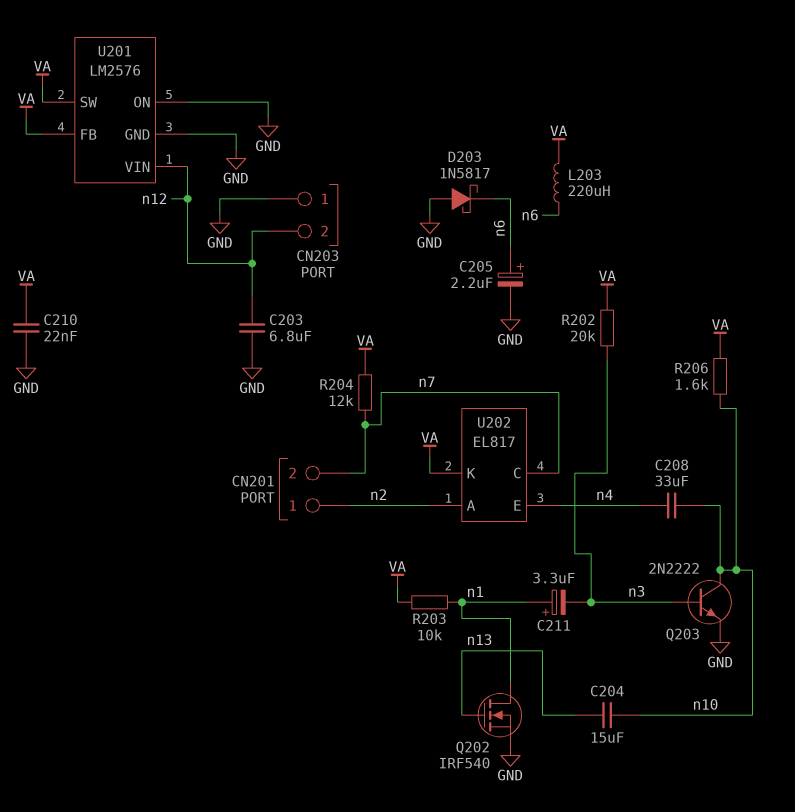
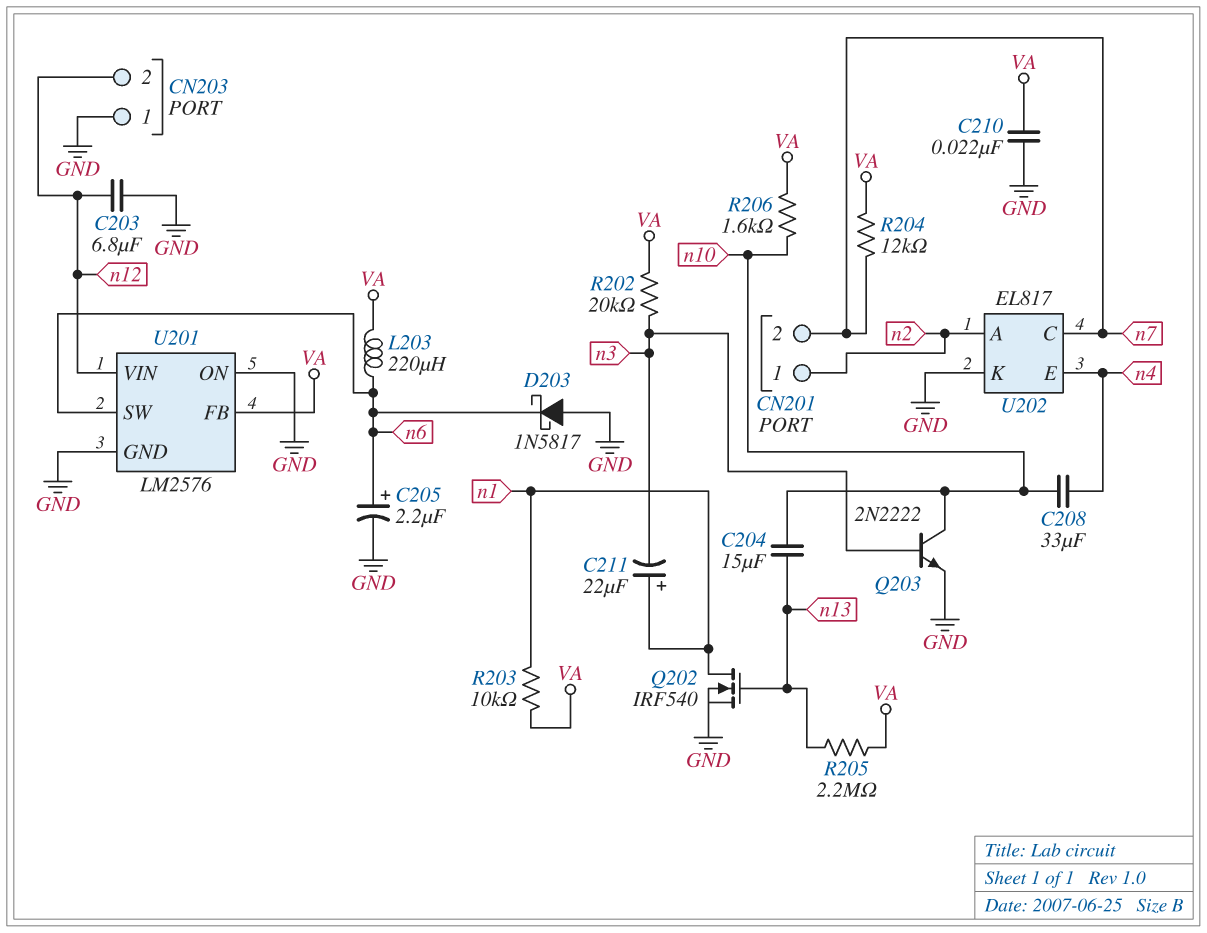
C211: 3.3uF (plus n1, minus n3) -> 22uF (plus n1, minus n3)
R205: none -> 2.2M (VA, n13)
U201 pin SW: VA -> n6
U202 pin K: VA -> GND

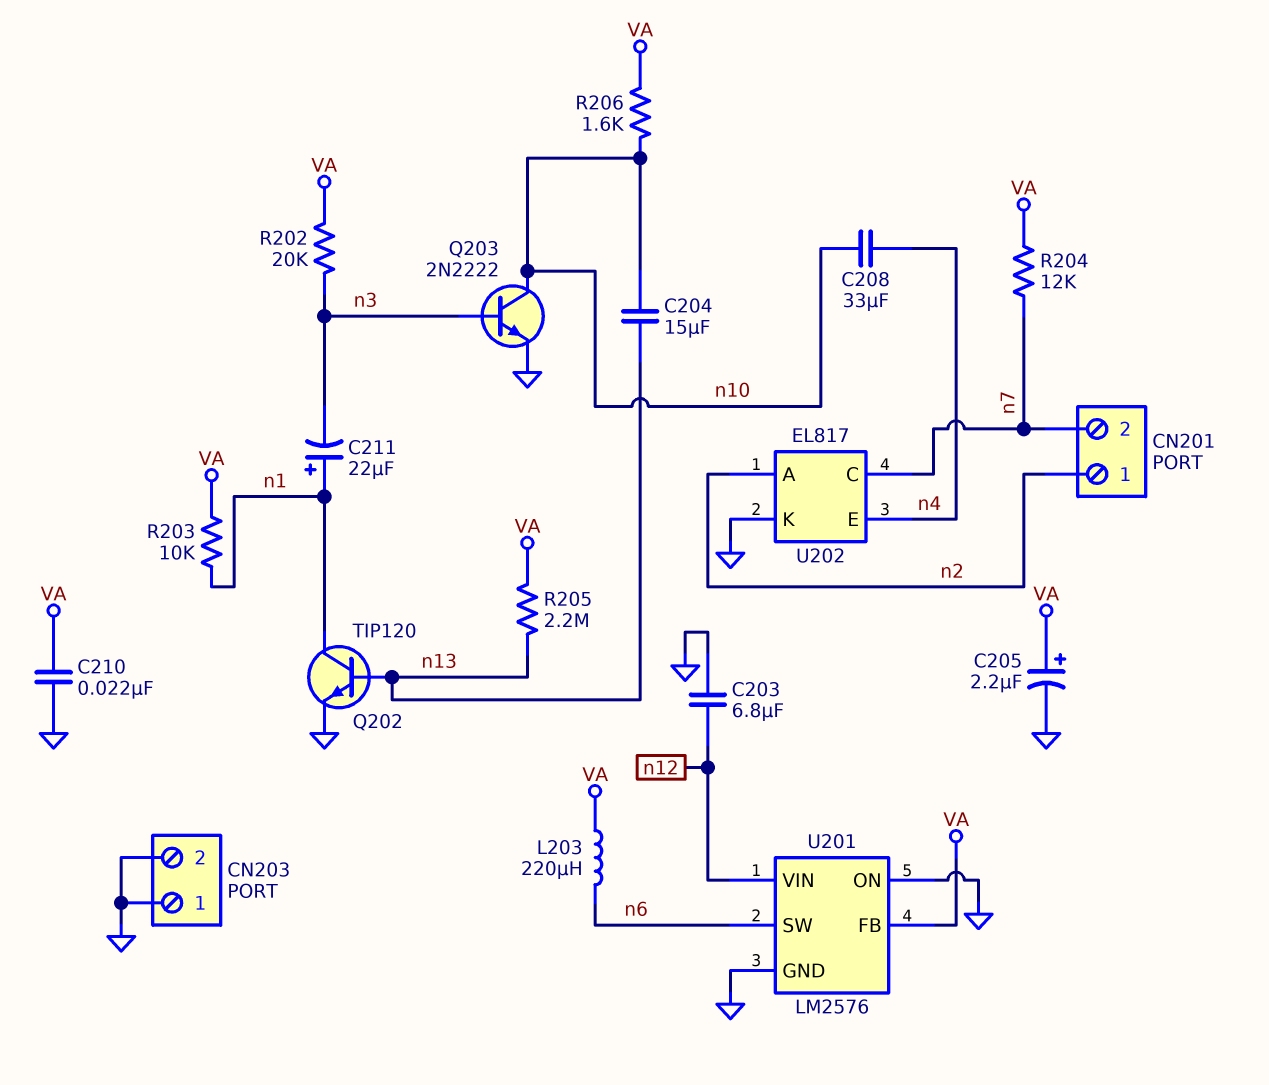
C205: 2.2uF (plus n6, minus GND) -> 2.2uF (plus VA, minus GND)
CN203 pin 2: n12 -> GND
D203: schottky 1N5817 (A GND, K n6) -> none
Q202: NMOS IRF540 (G n13, D n1, S GND) -> NPN TIP120 (B n13, C n1, E GND)

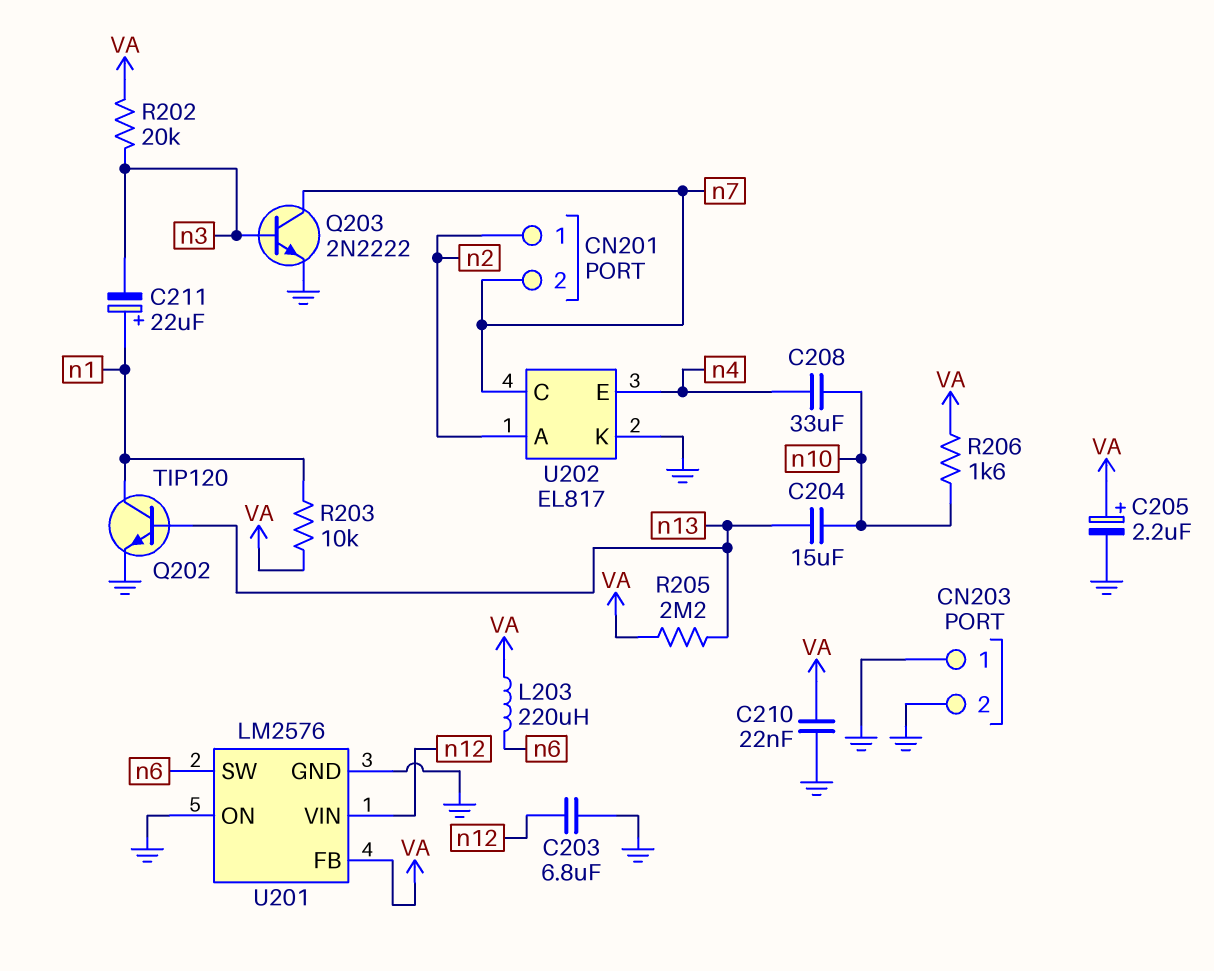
Q203: NPN 2N2222 (B n3, C n10, E GND) -> NPN 2N2222 (B n3, C n7, E GND)
R204: 12k (VA, n7) -> none

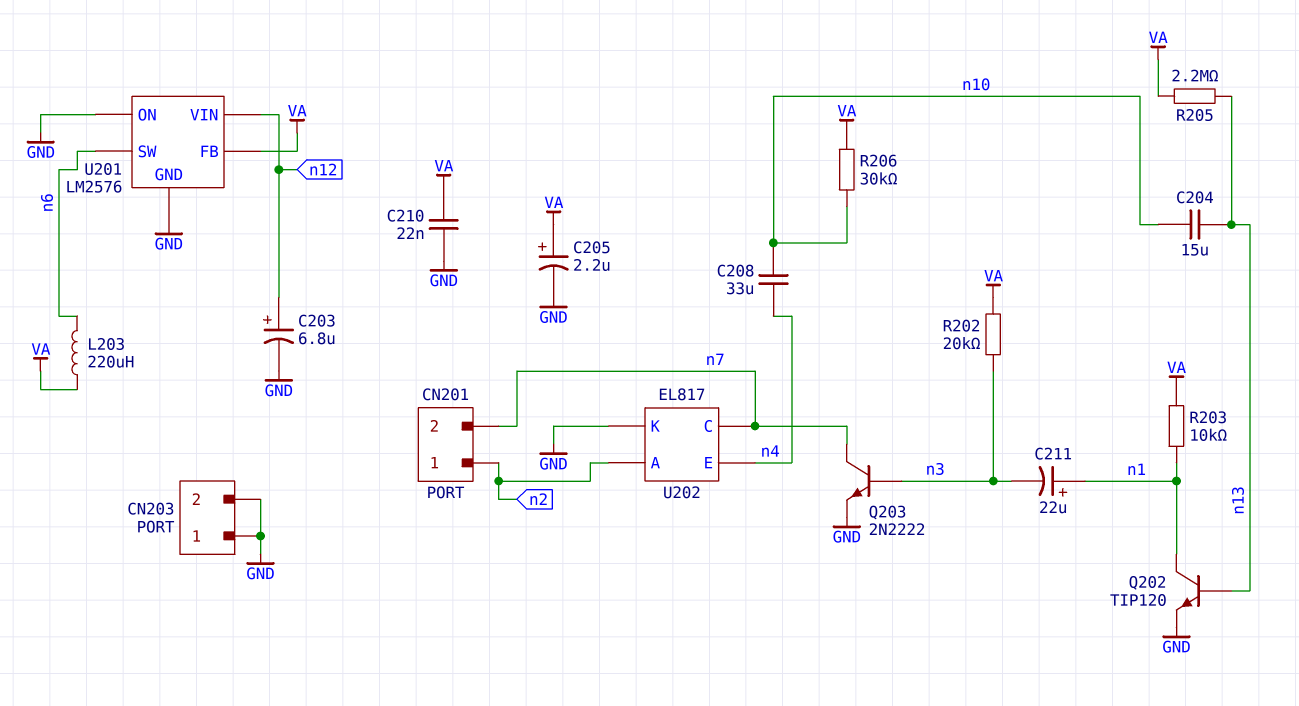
C203: 6.8uF (GND, n12) -> 6.8uF (plus n12, minus GND)
R206: 1.6k (VA, n10) -> 30k (VA, n10)

